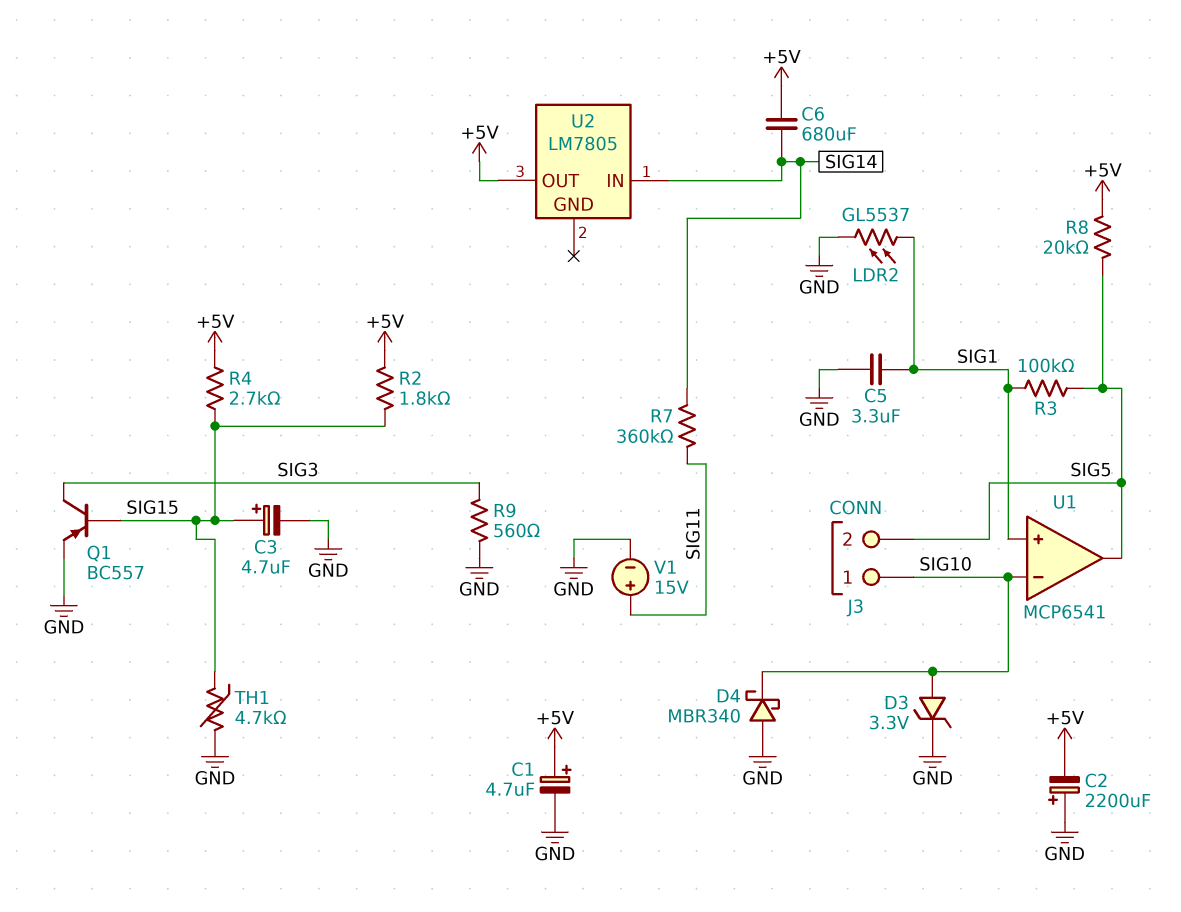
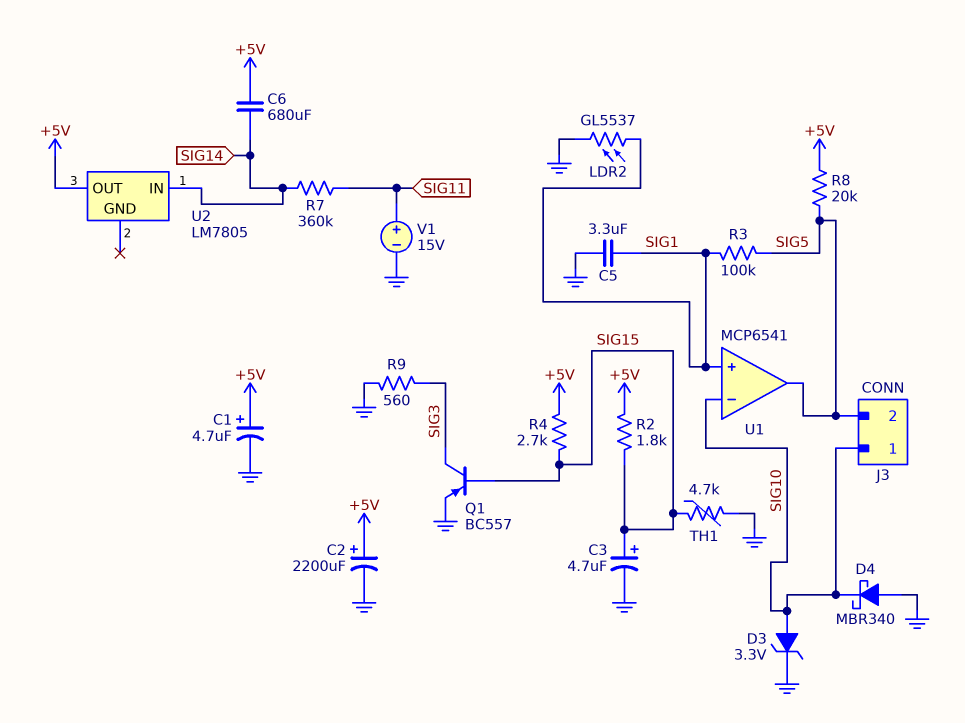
C2: 2200uF (plus GND, minus +5V) -> 2200uF (plus +5V, minus GND)

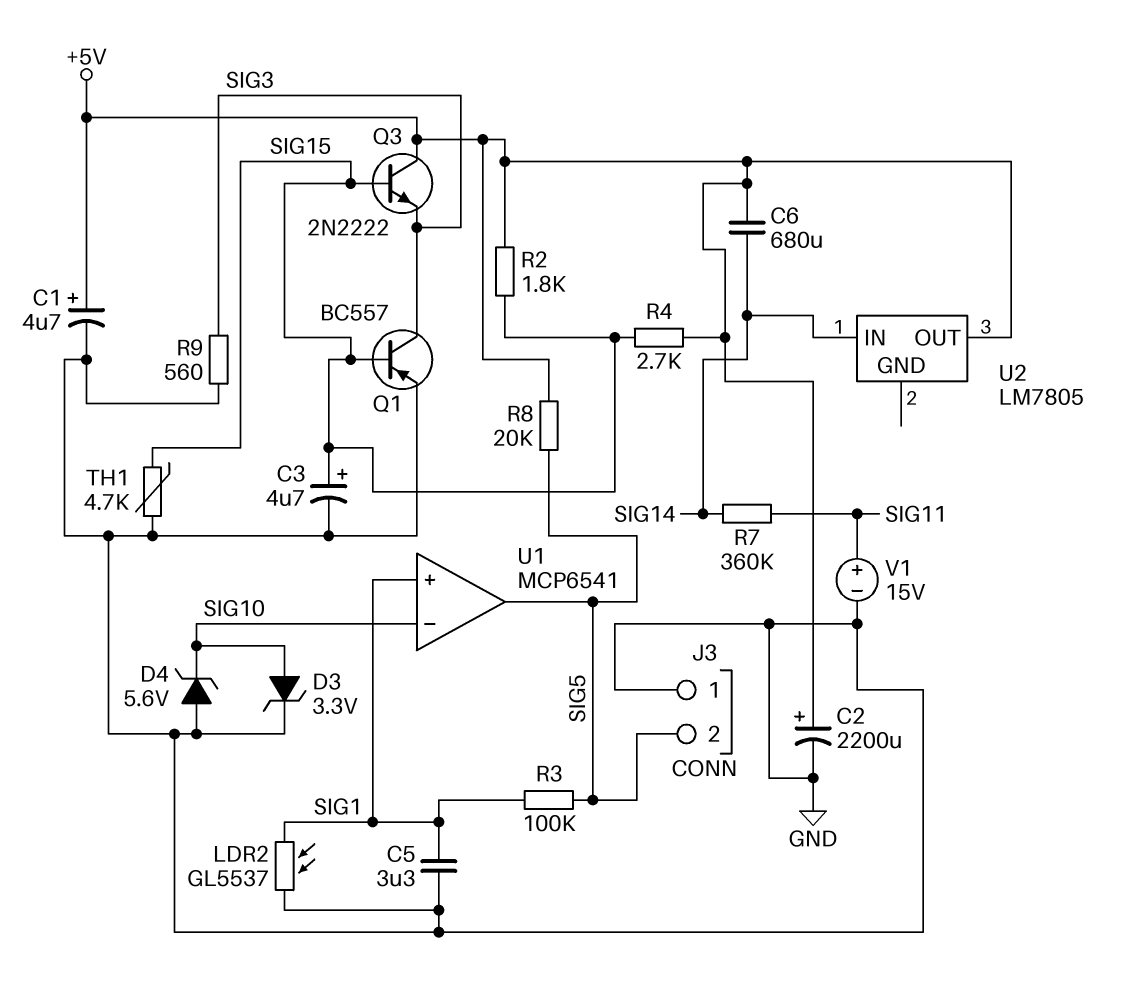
D4: schottky MBR340 (A GND, K SIG10) -> zener 5.6V (A GND, K SIG10)
J3 pin 1: SIG10 -> GND
Q3: none -> NPN 2N2222 (B SIG15, C +5V, E SIG3)

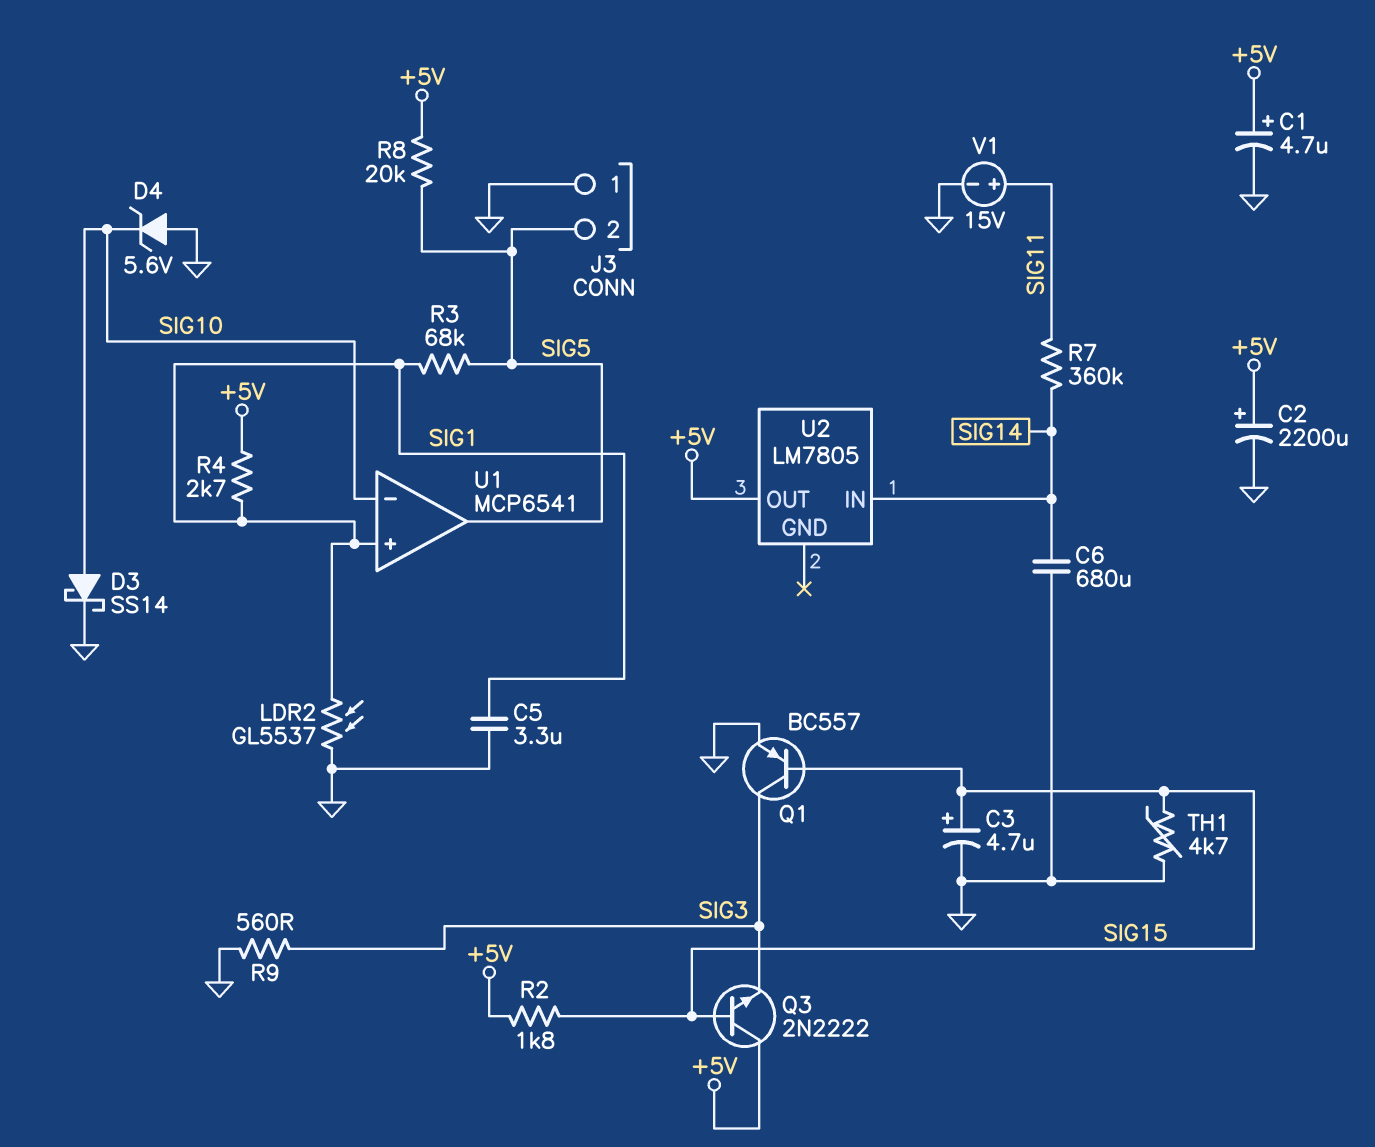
C6: 680uF (+5V, SIG14) -> 680uF (GND, SIG14)
D3: zener 3.3V (A SIG10, K GND) -> schottky SS14 (A SIG10, K GND)
R3: 100k (SIG1, SIG5) -> 68k (SIG1, SIG5)
R4: 2.7k (+5V, SIG15) -> 2.7k (+5V, SIG1)

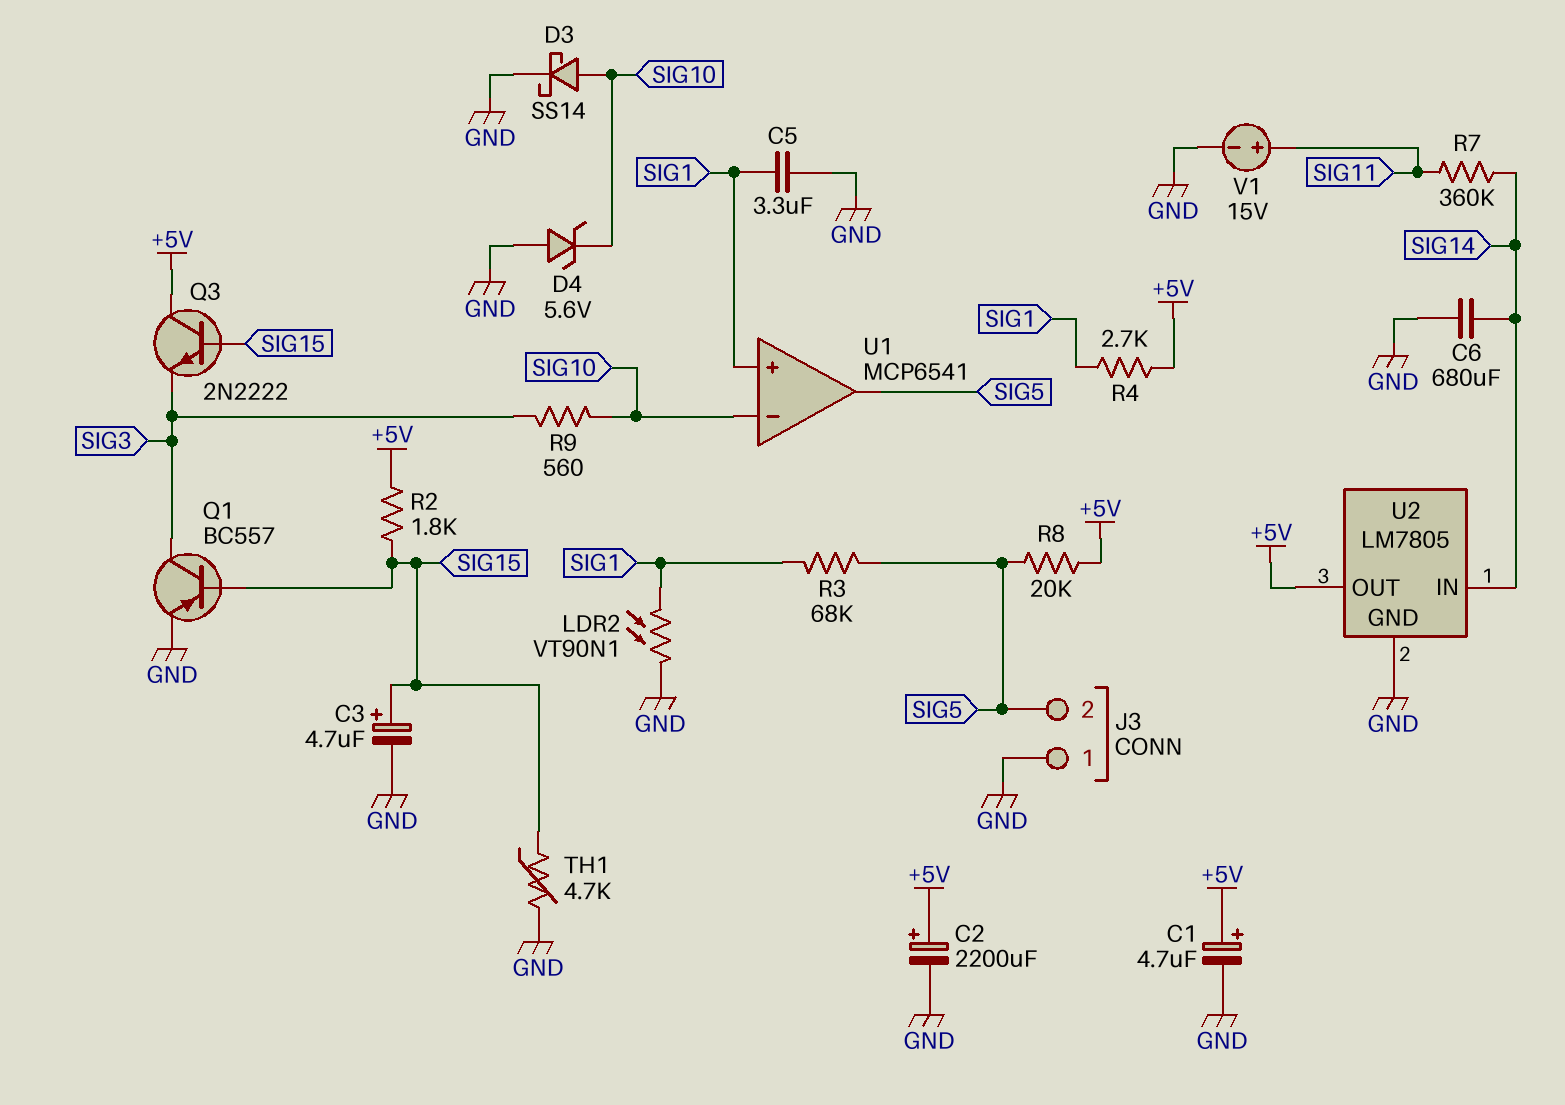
LDR2: GL5537 (GND, SIG1) -> VT90N1 (GND, SIG1)
R9: 560 (GND, SIG3) -> 560 (SIG3, SIG10)
U2 pin GND: none -> GND

